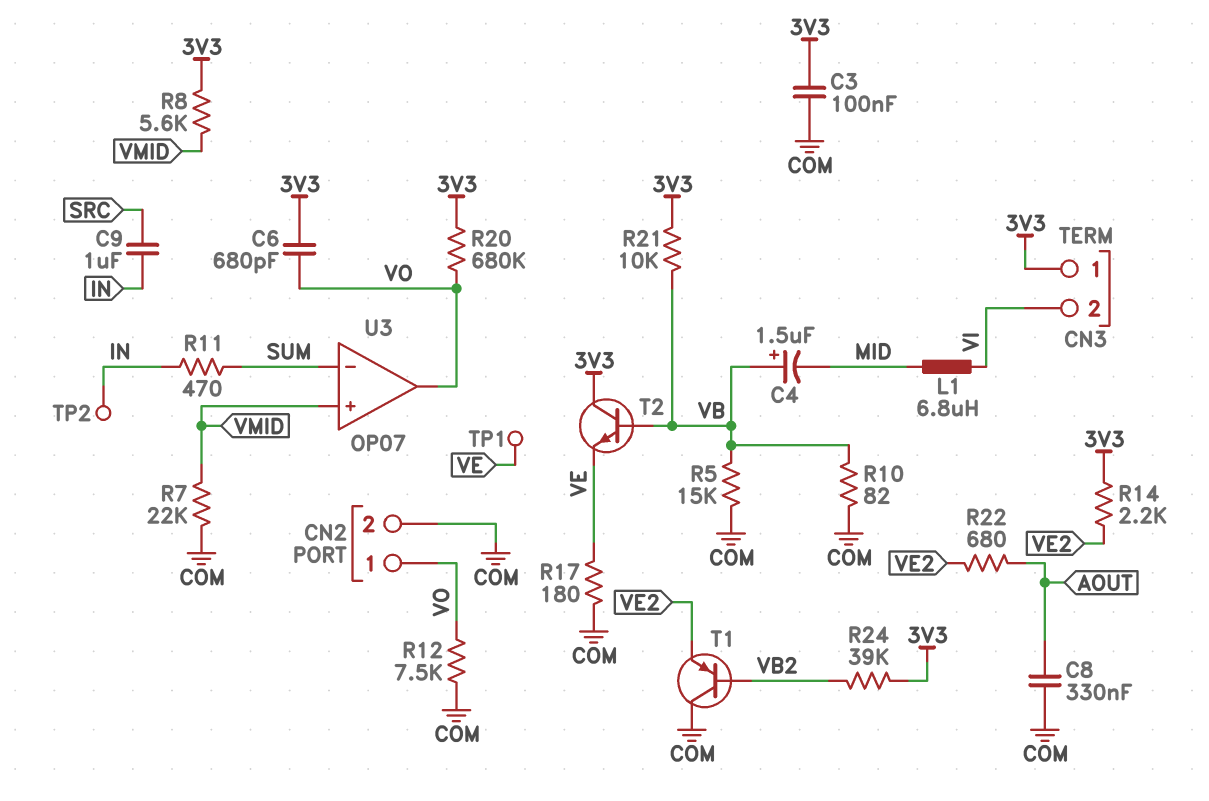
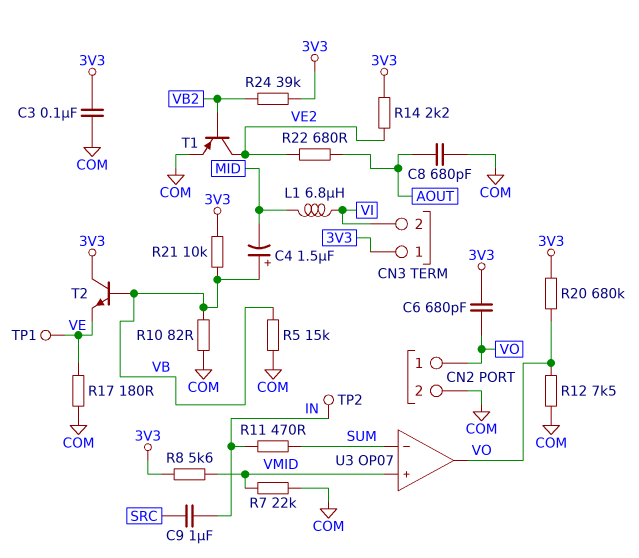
C8: 330nF (AOUT, COM) -> 680pF (AOUT, COM)
T1: PNP (B VB2, C COM, E VE2) -> PNP (B VB2, C VE2, E COM)

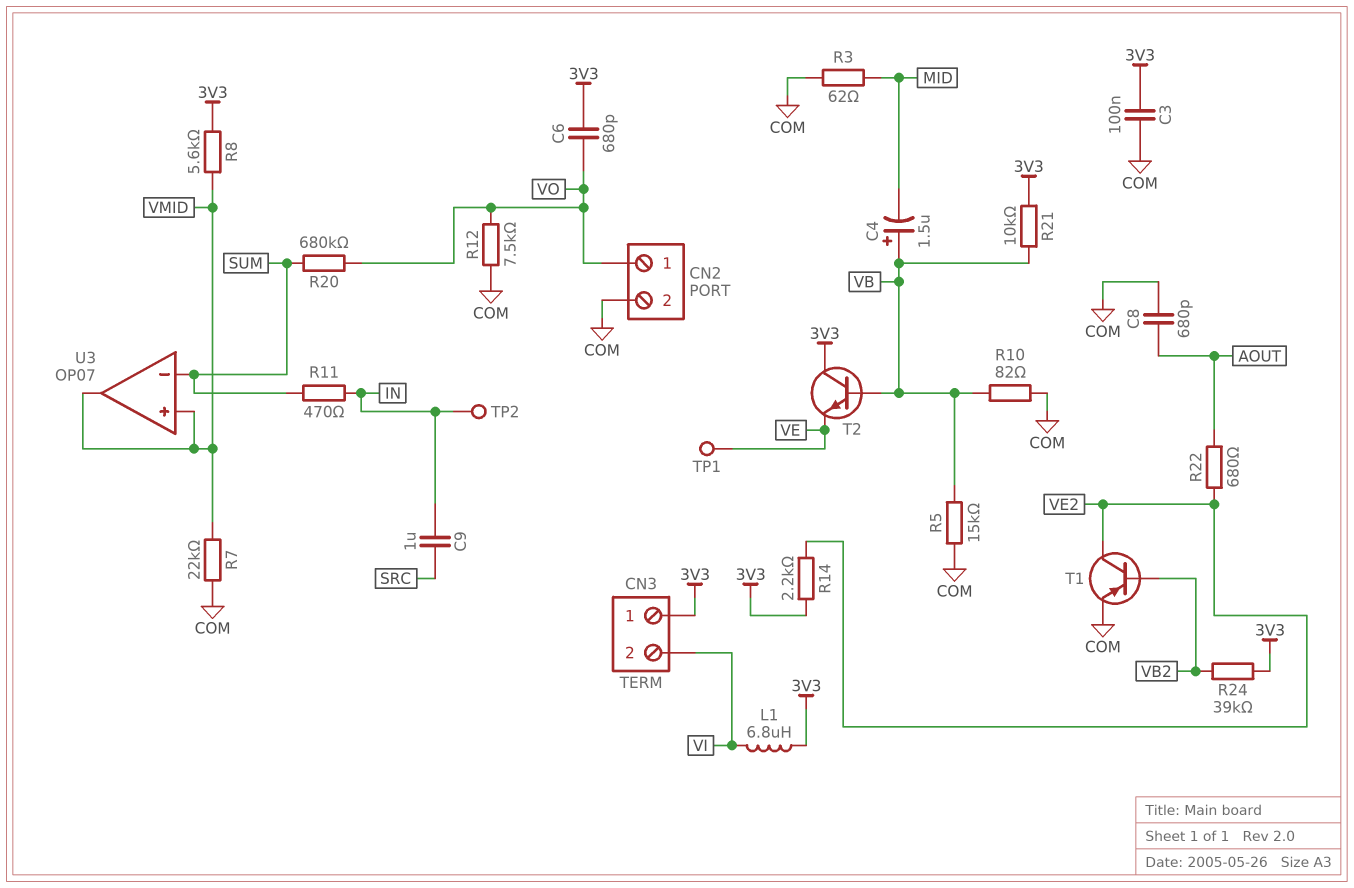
L1: 6.8uH (MID, VI) -> 6.8uH (3V3, VI)
R3: none -> 62 (COM, MID)
R17: 180 (COM, VE) -> none
R20: 680k (3V3, VO) -> 680k (SUM, VO)
U3 pin out: VO -> VMID

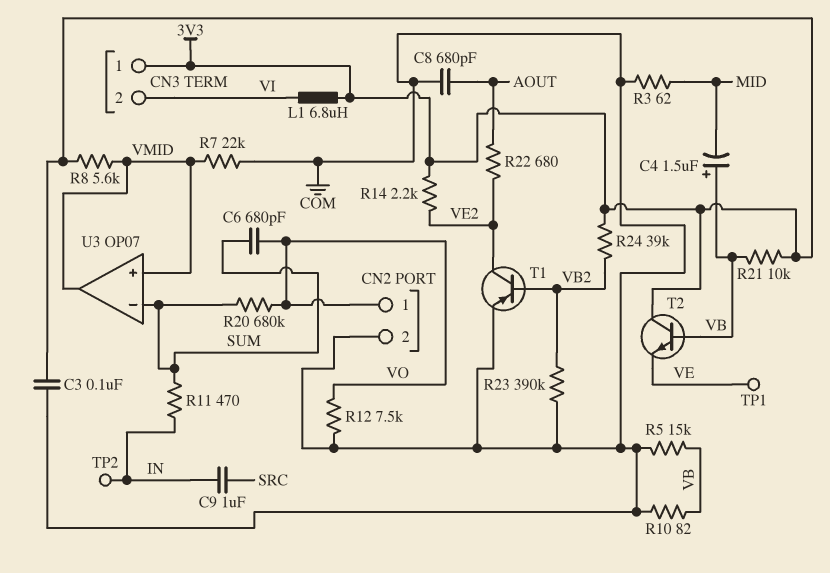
C6: 680pF (3V3, VO) -> 680pF (SUM, VO)
R23: none -> 390k (COM, VB2)

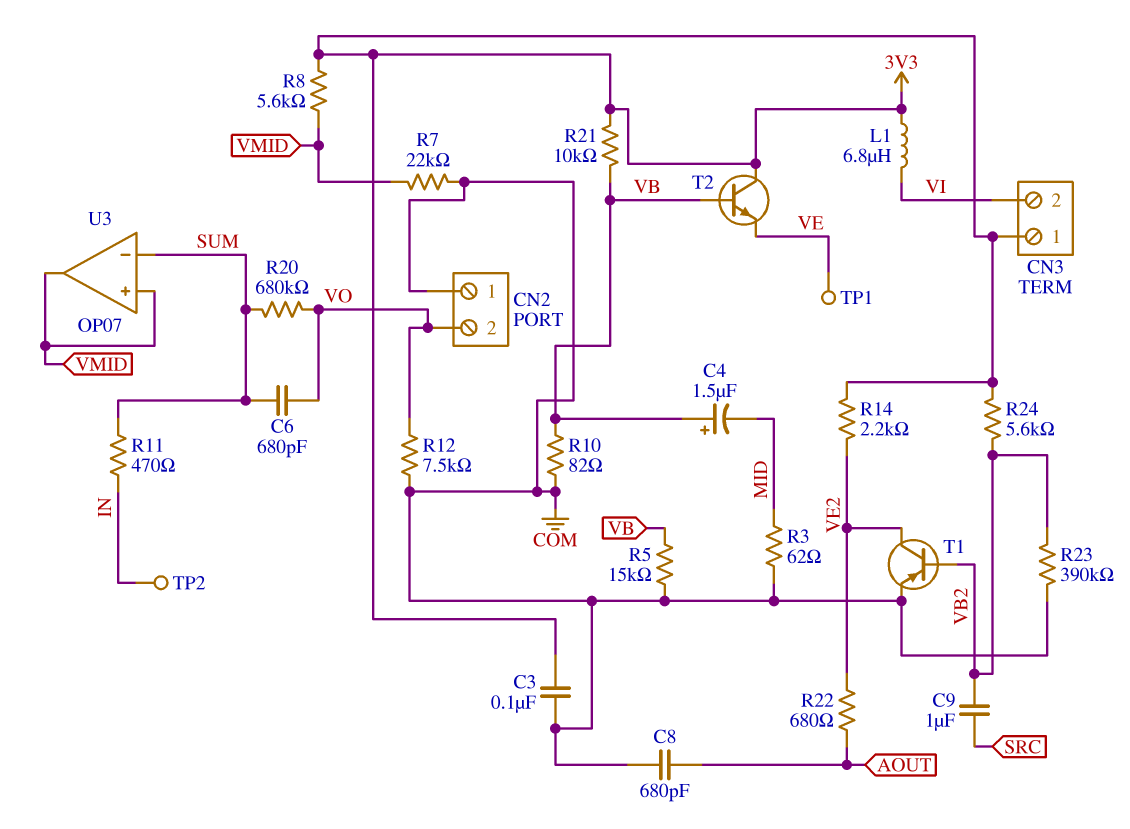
C9: 1uF (IN, SRC) -> 1uF (SRC, VB2)
CN2 pin 1: VO -> COM
CN2 pin 2: COM -> VO
R24: 39k (3V3, VB2) -> 5.6k (3V3, VB2)

